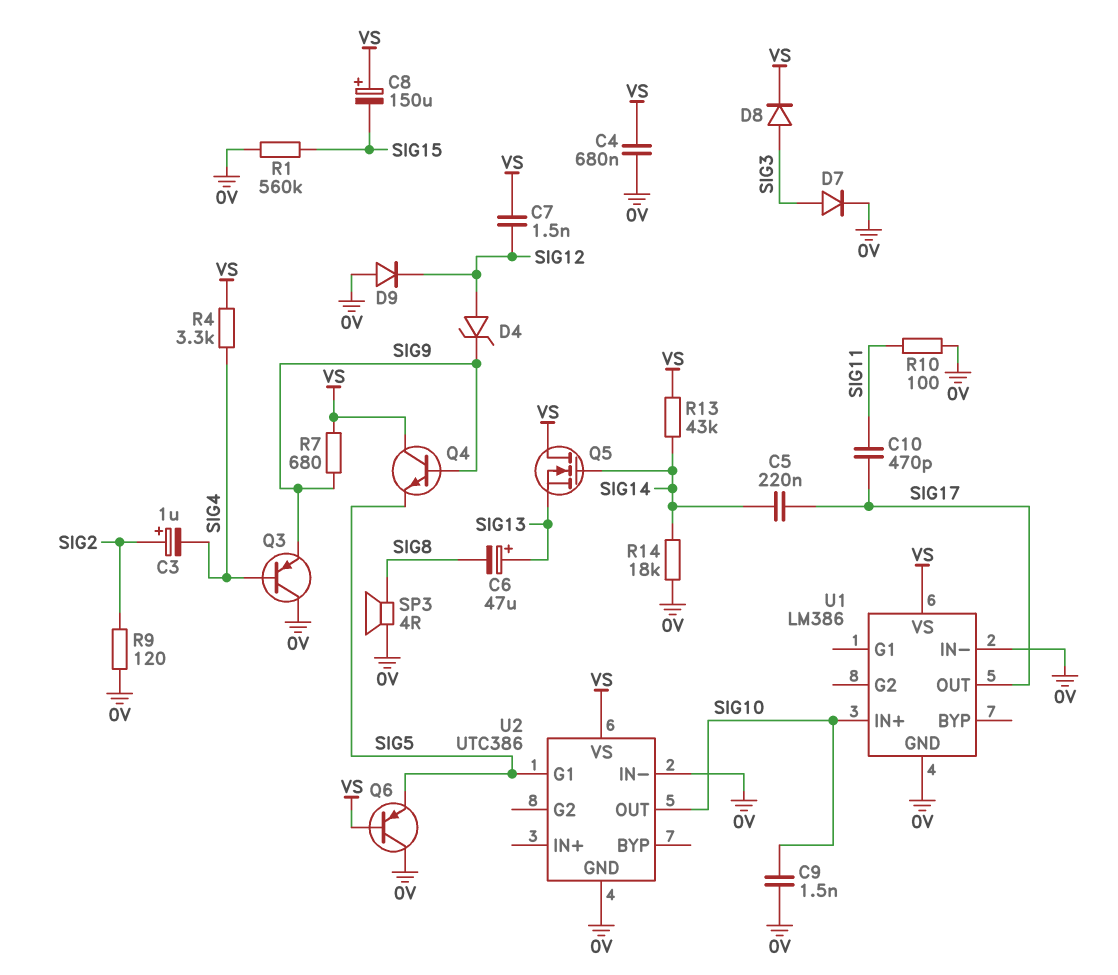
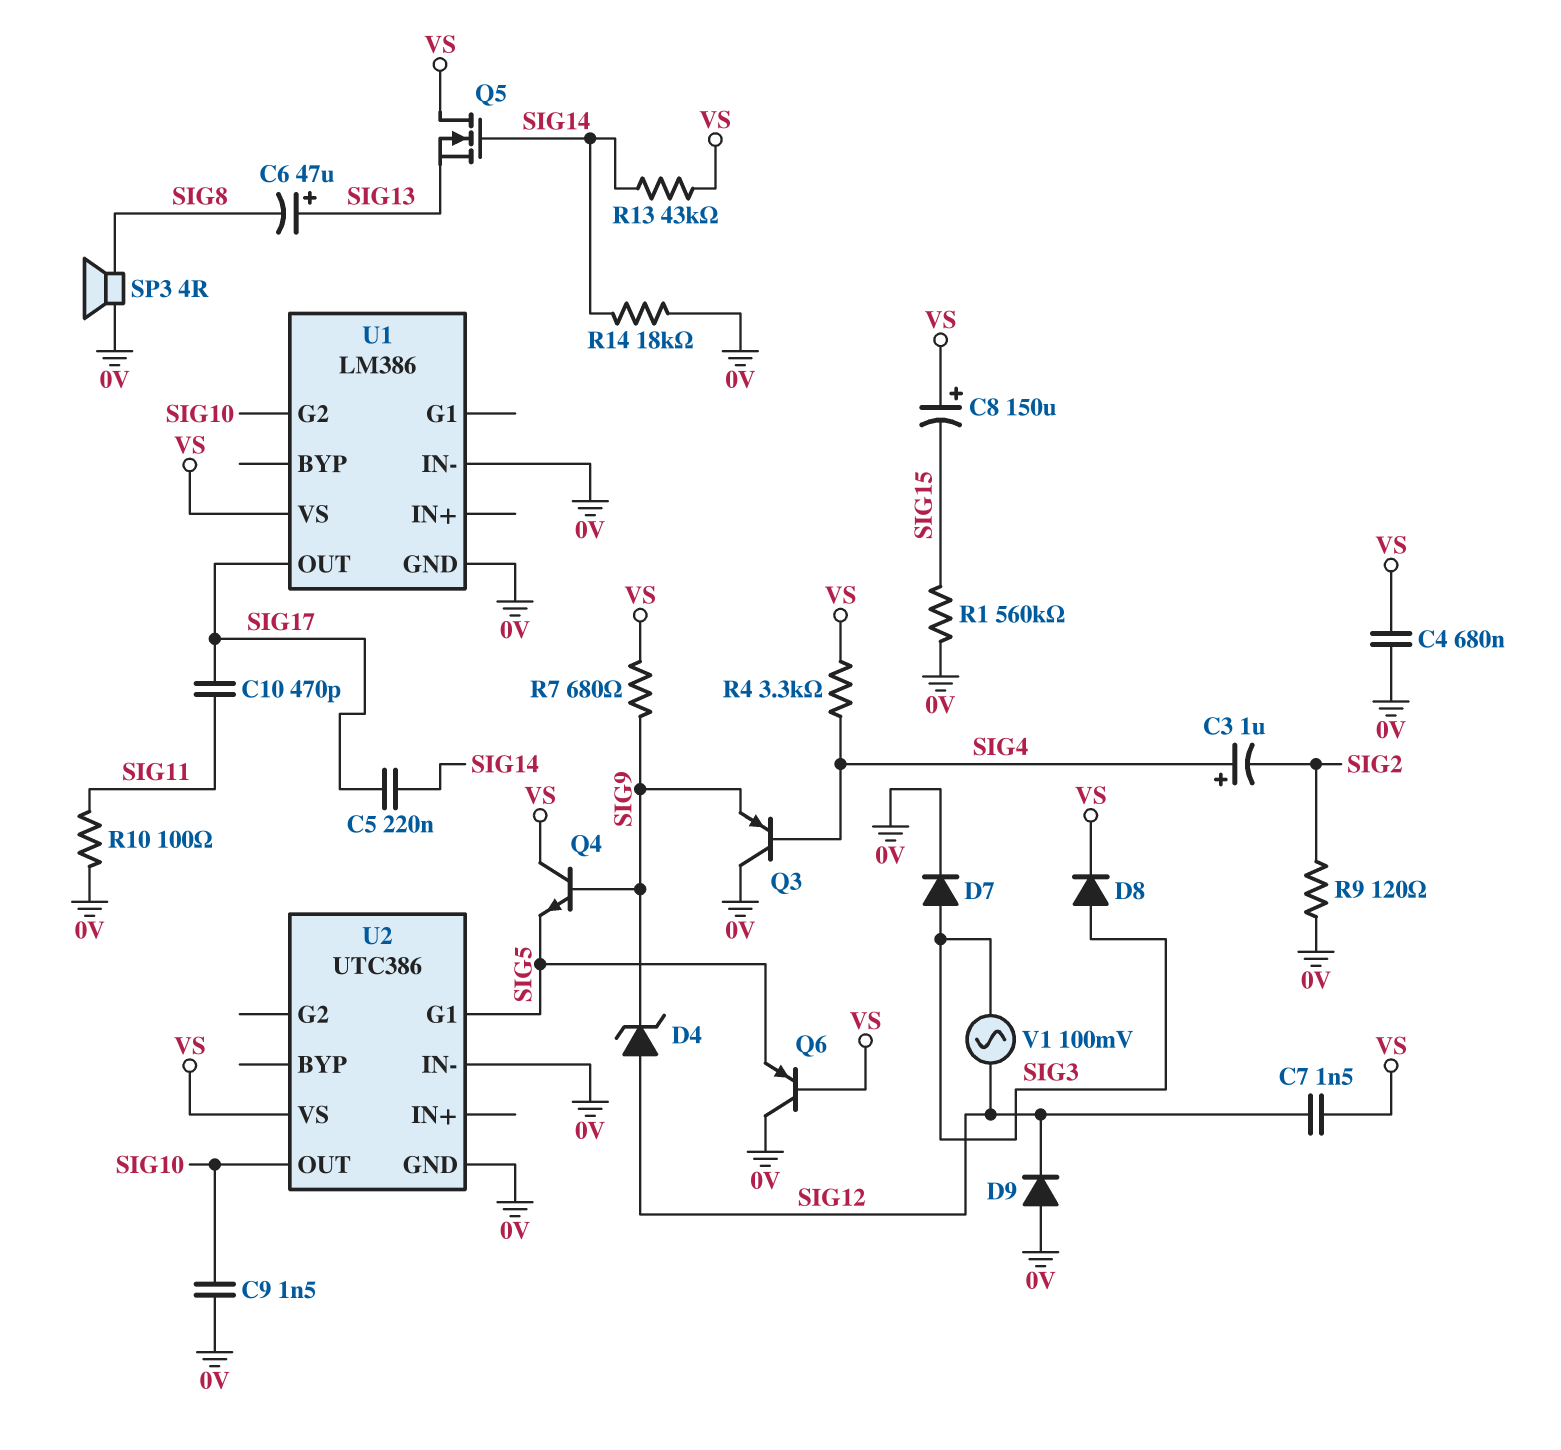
C3: 1uF (plus SIG2, minus SIG4) -> 1uF (plus SIG4, minus SIG2)
U1 pin G2: none -> SIG10
U1 pin IN+: SIG10 -> none
V1: none -> AC 100mV (SIG3, SIG12)

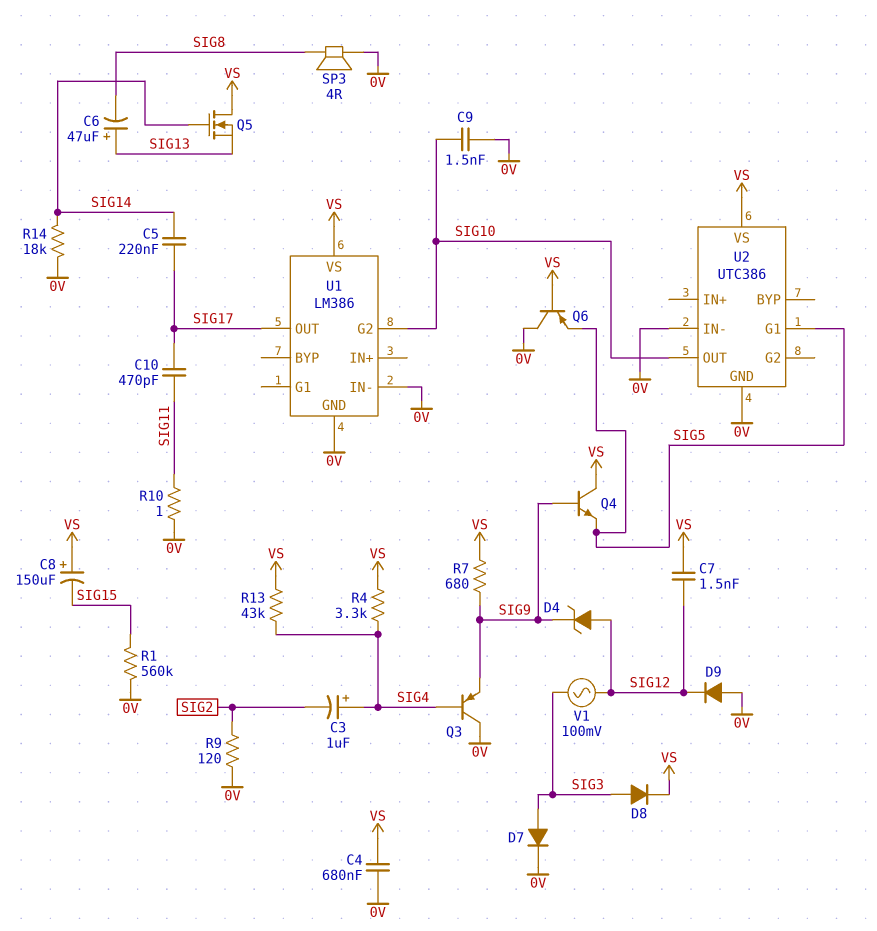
R10: 100 (0V, SIG11) -> 1 (0V, SIG11)
R13: 43k (SIG14, VS) -> 43k (SIG4, VS)

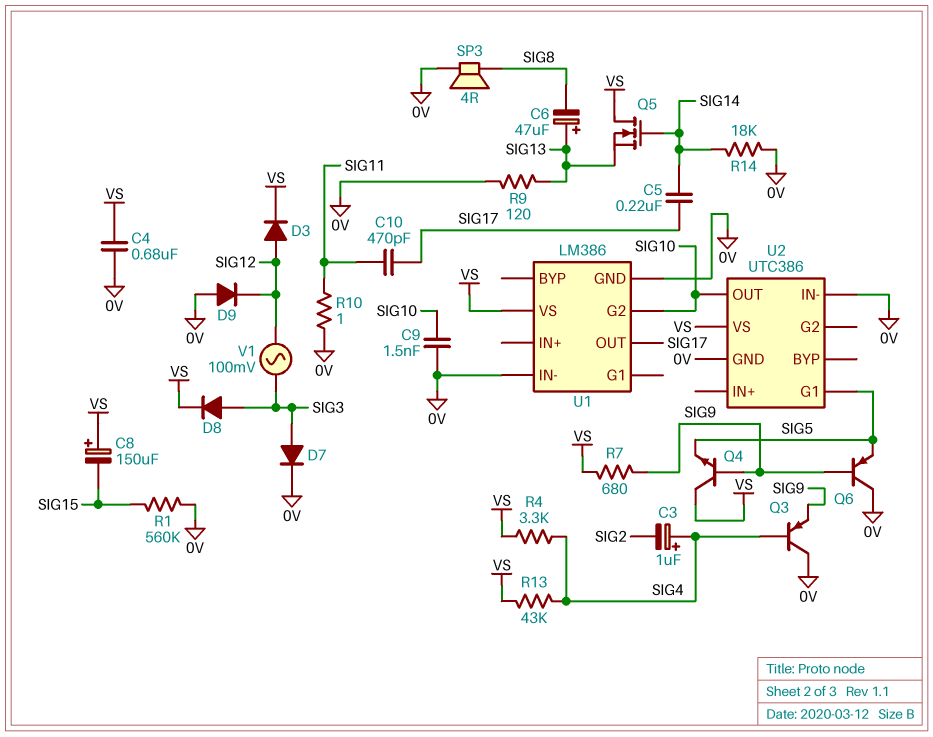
C7: 1.5nF (SIG12, VS) -> none
D3: none -> diode (A SIG12, K VS)
D4: zener (A SIG12, K SIG9) -> none
Q6: PNP (B VS, C 0V, E SIG5) -> PNP (B SIG9, C 0V, E SIG5)
R9: 120 (0V, SIG2) -> 120 (0V, SIG13)

